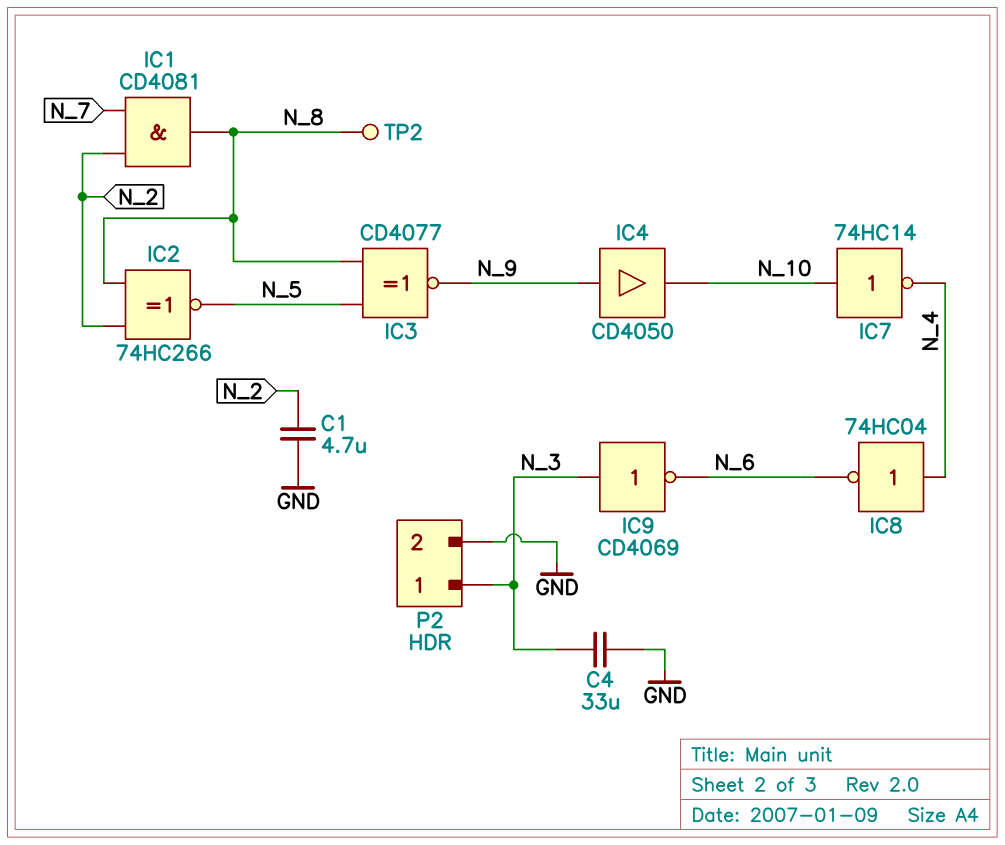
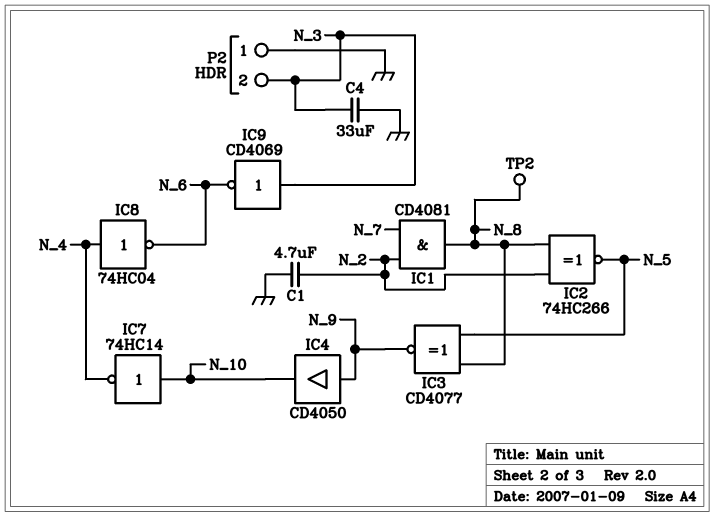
P2 pin 1: N_3 -> GND
P2 pin 2: GND -> N_3

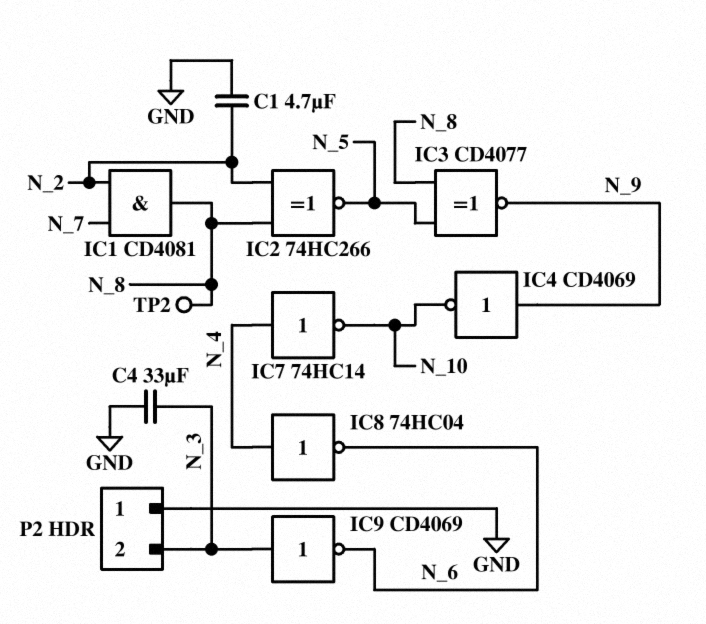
IC4: buffer CD4050 (in N_9, out N_10) -> NOT CD4069 (in N_9, out N_10)
IC7: NOT 74HC14 (in N_10, out N_4) -> NOT 74HC14 (in N_4, out N_10)

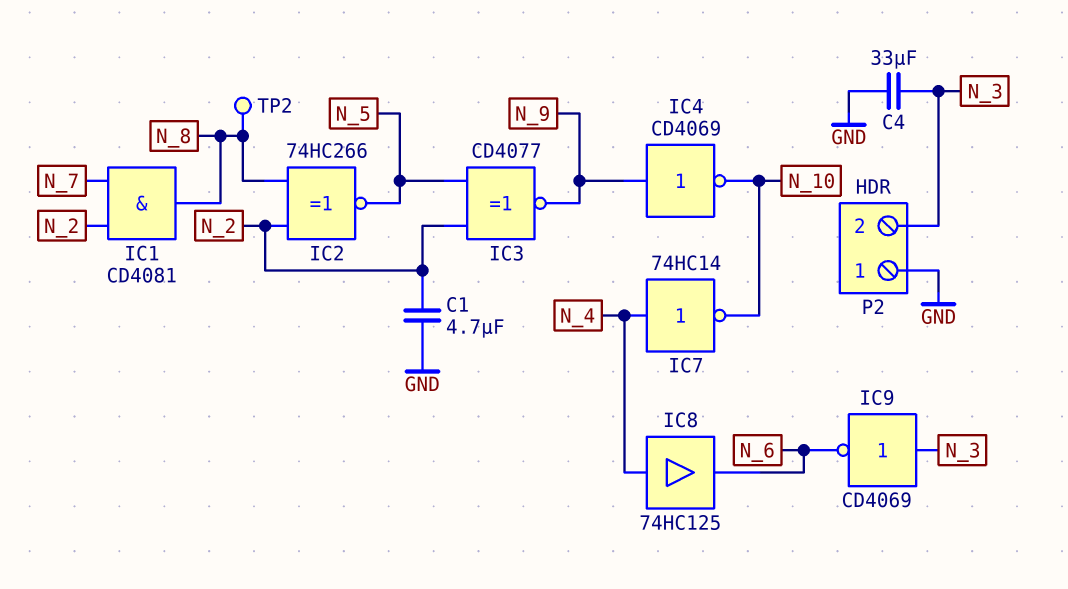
IC3: XNOR CD4077 (in N_5, in N_8, out N_9) -> XNOR CD4077 (in N_2, in N_5, out N_9)
IC8: NOT 74HC04 (in N_4, out N_6) -> buffer 74HC125 (in N_4, out N_6)

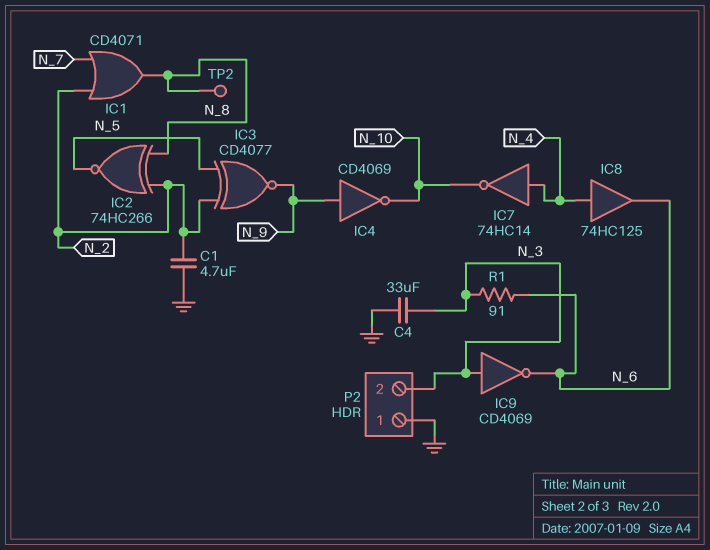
IC1: AND CD4081 (in N_2, in N_7, out N_8) -> OR CD4071 (in N_2, in N_7, out N_8)
R1: none -> 91 (N_3, N_6)

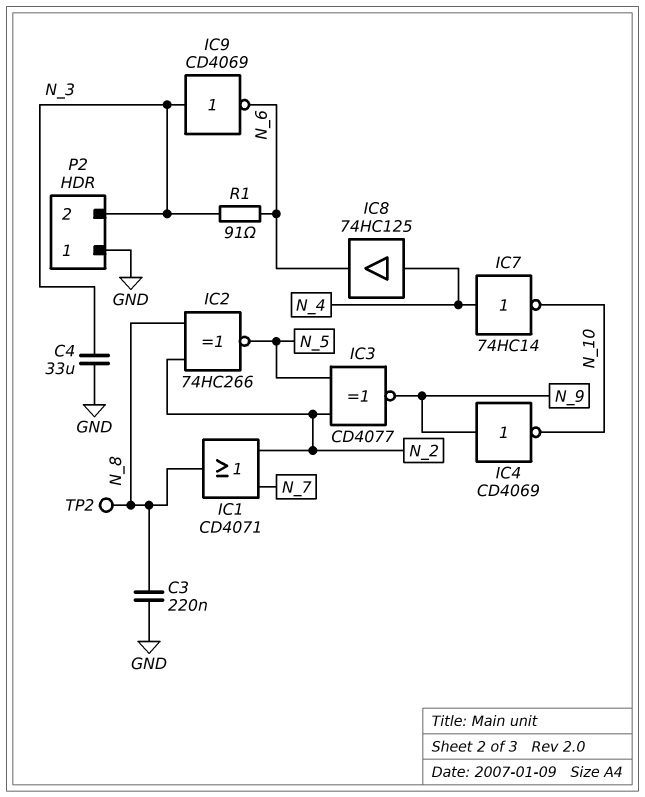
C1: 4.7uF (GND, N_2) -> none
C3: none -> 220nF (GND, N_8)

